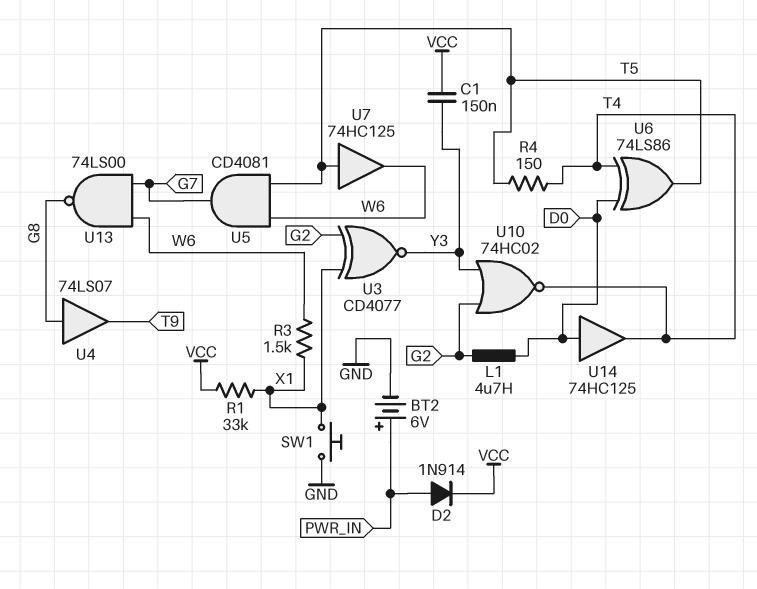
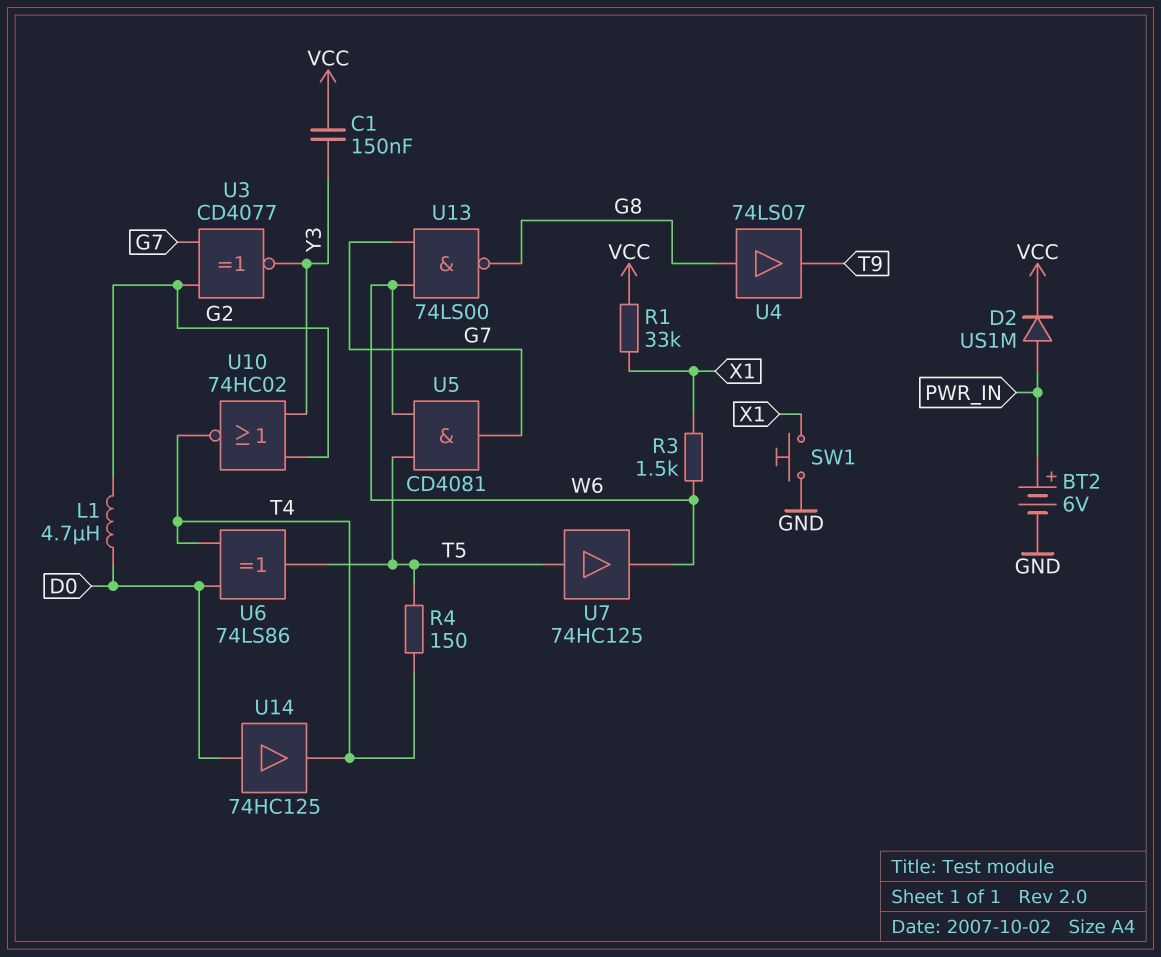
D2: diode 1N914 (A PWR_IN, K VCC) -> diode US1M (A PWR_IN, K VCC)
U3: XNOR CD4077 (in G2, in X1, out Y3) -> XNOR CD4077 (in G2, in G7, out Y3)

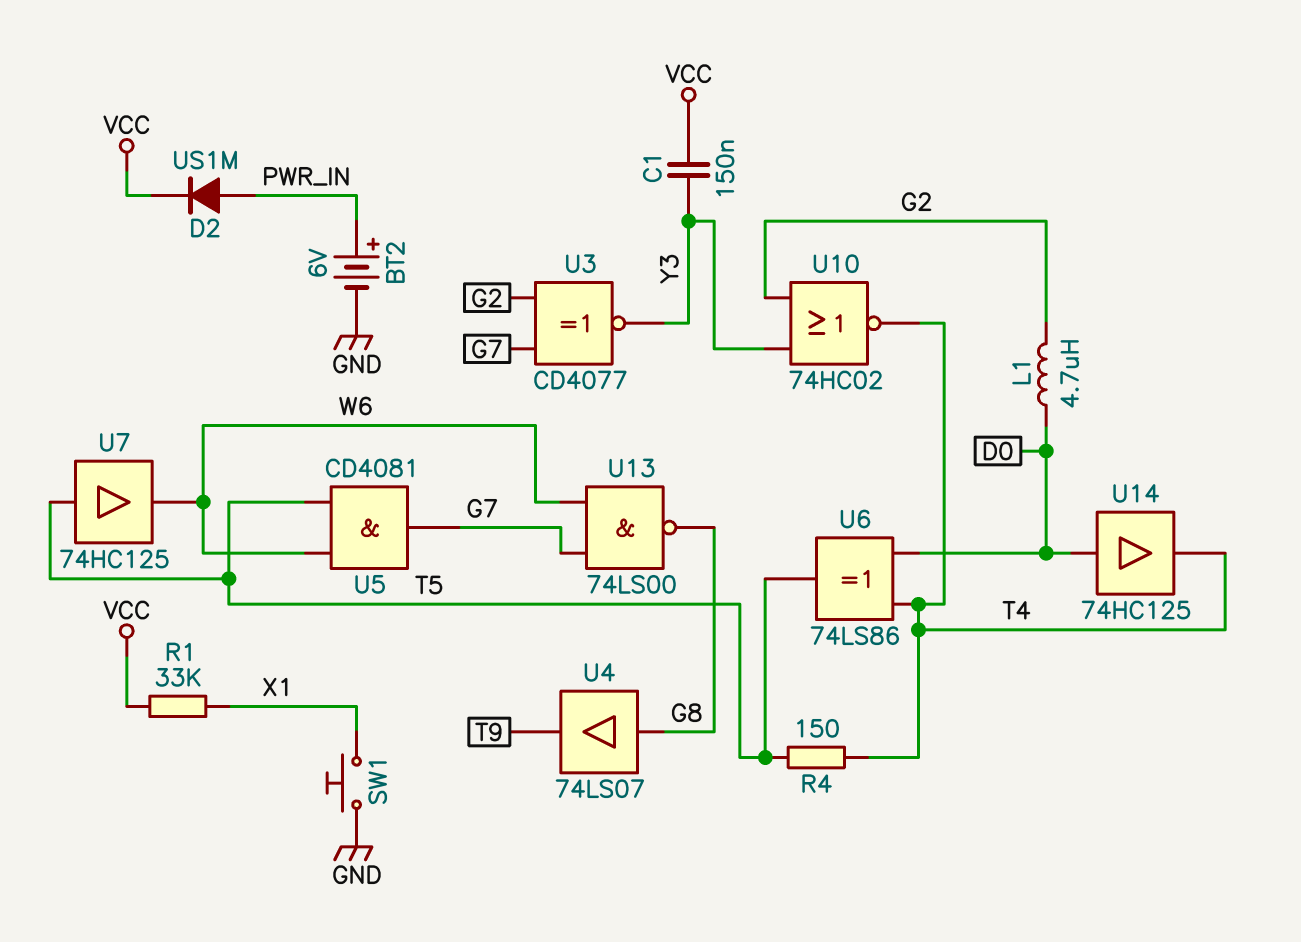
R3: 1.5k (W6, X1) -> none

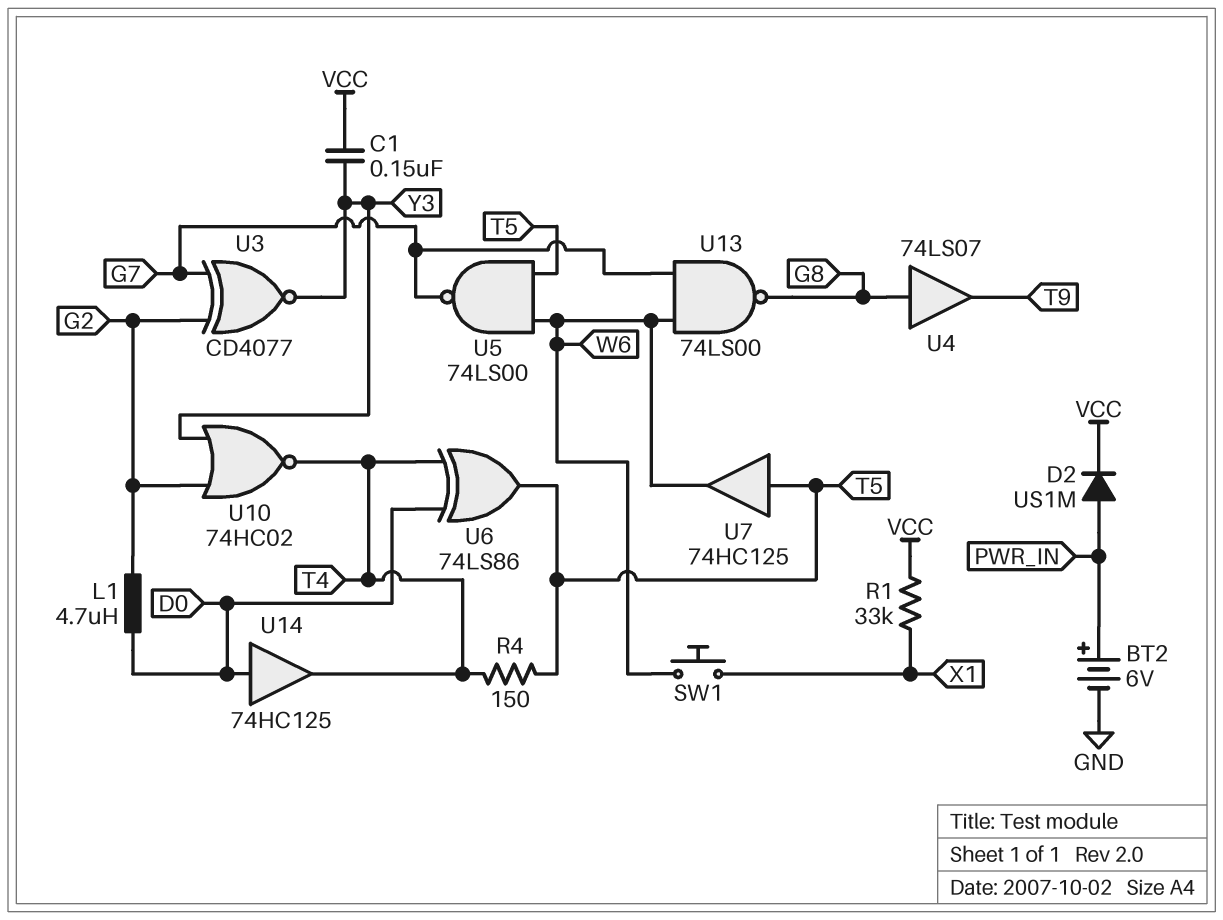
SW1: button (GND, X1) -> button (W6, X1)
U5: AND CD4081 (in T5, in W6, out G7) -> NAND 74LS00 (in T5, in W6, out G7)

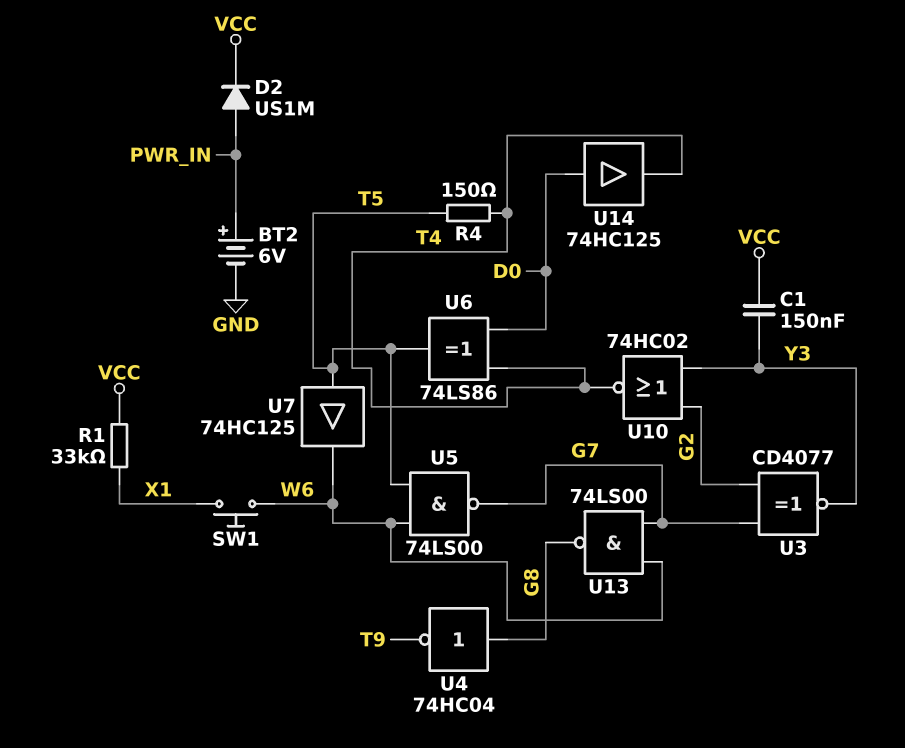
L1: 4.7uH (D0, G2) -> none
U4: buffer 74LS07 (in G8, out T9) -> NOT 74HC04 (in G8, out T9)

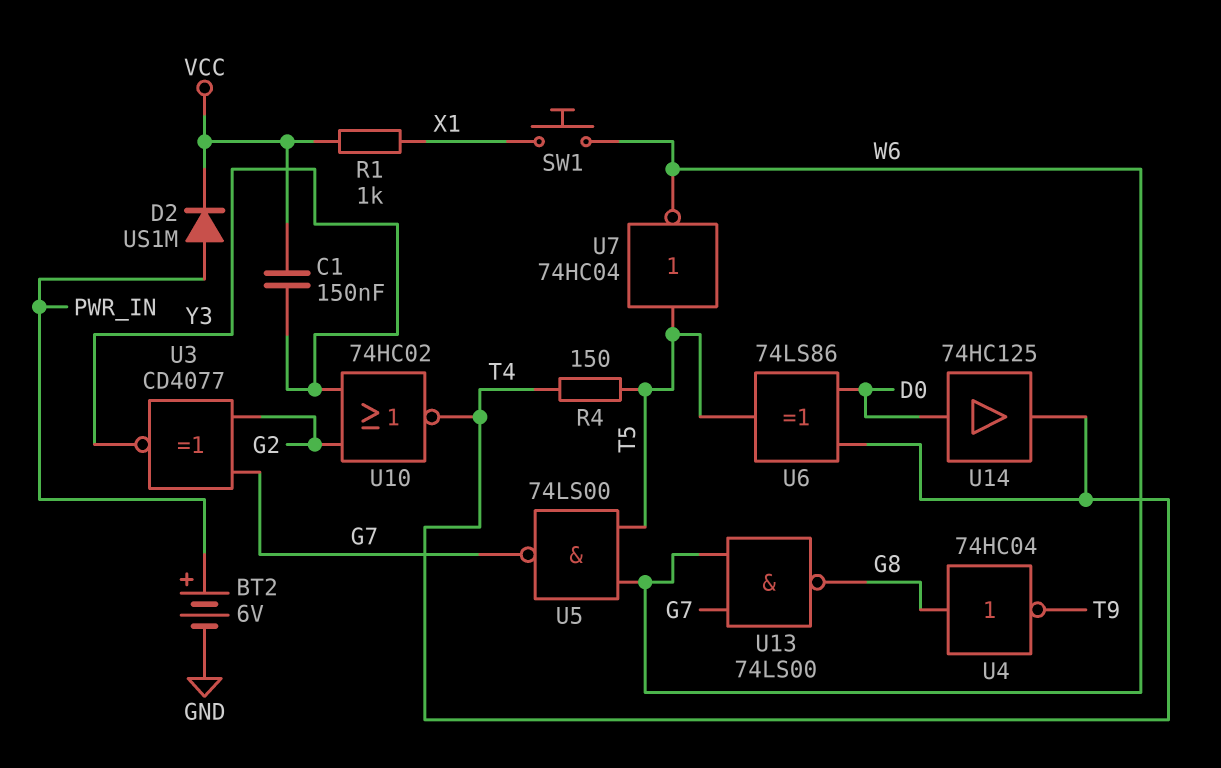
R1: 33k (VCC, X1) -> 1k (VCC, X1)
U7: buffer 74HC125 (in T5, out W6) -> NOT 74HC04 (in T5, out W6)

